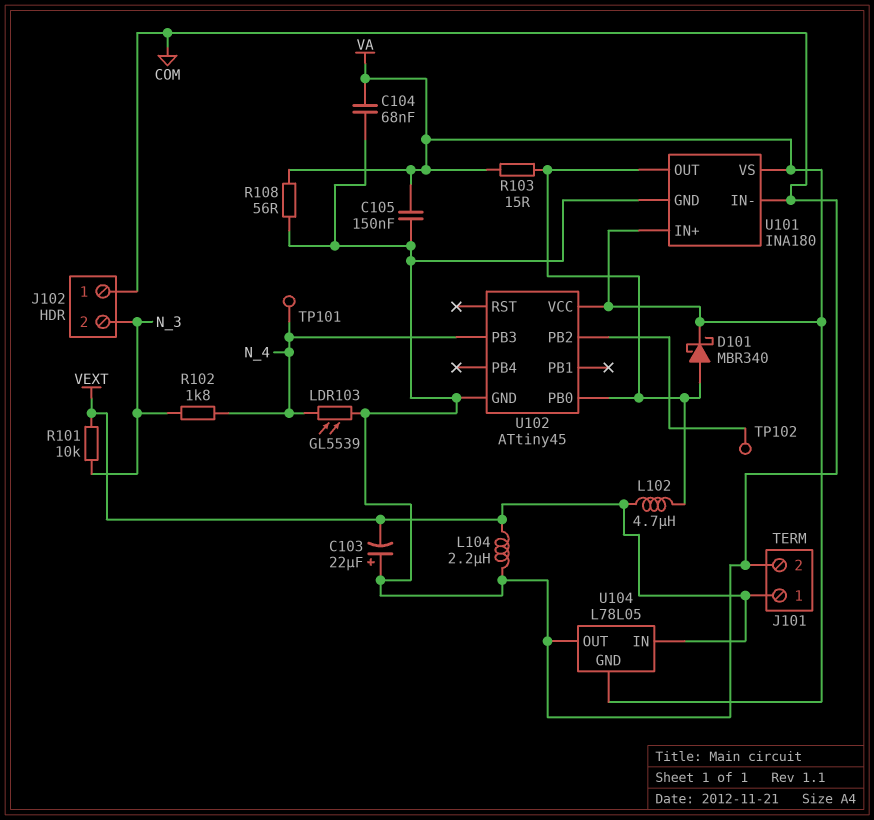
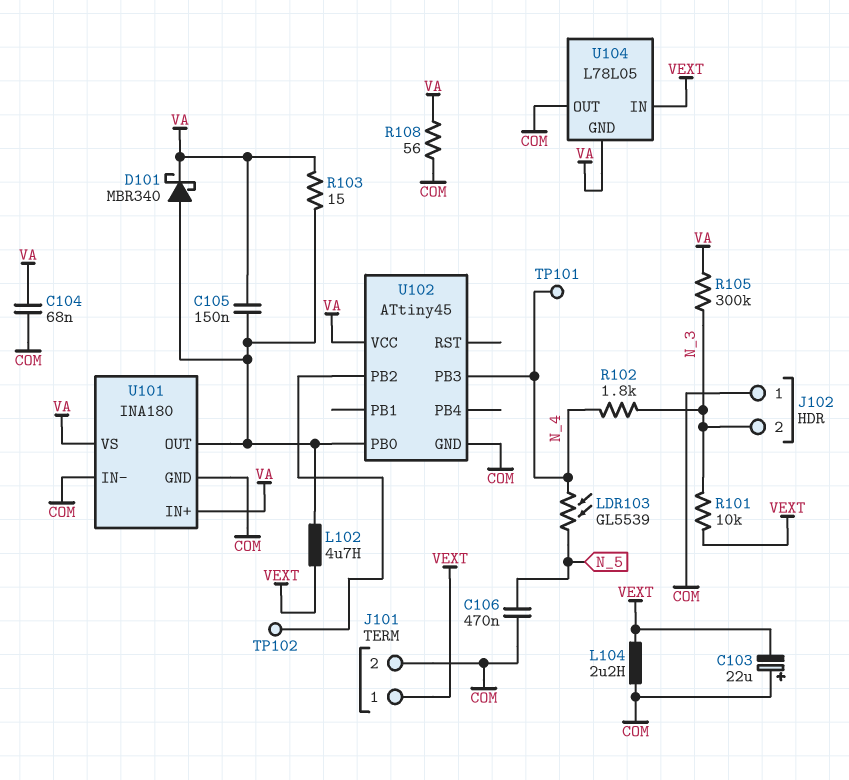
C105: 150nF (COM, VA) -> 150nF (U101/OUT, VA)
C106: none -> 470nF (COM, N_5)
LDR103: GL5539 (COM, N_4) -> GL5539 (N_4, N_5)
R105: none -> 300k (N_3, VA)

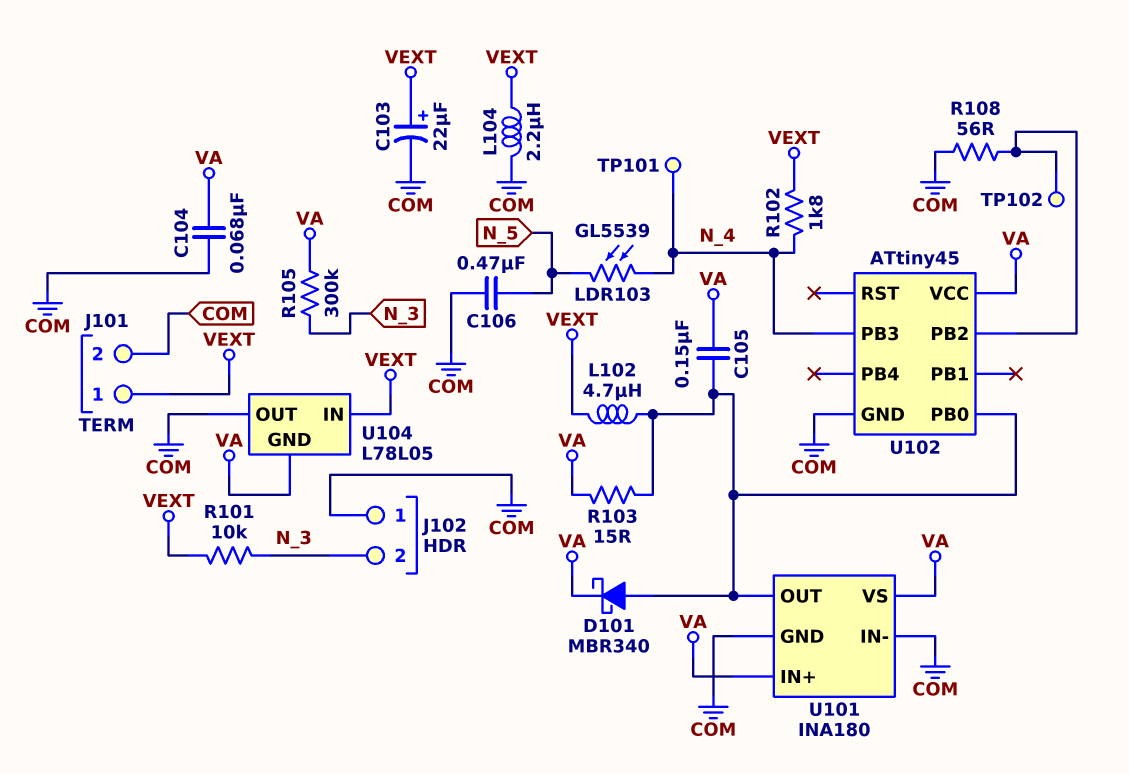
C103: 22uF (plus COM, minus VEXT) -> 22uF (plus VEXT, minus COM)
R102: 1.8k (N_3, N_4) -> 1.8k (N_4, VEXT)
R108: 56 (COM, VA) -> 56 (COM, U102/PB2)

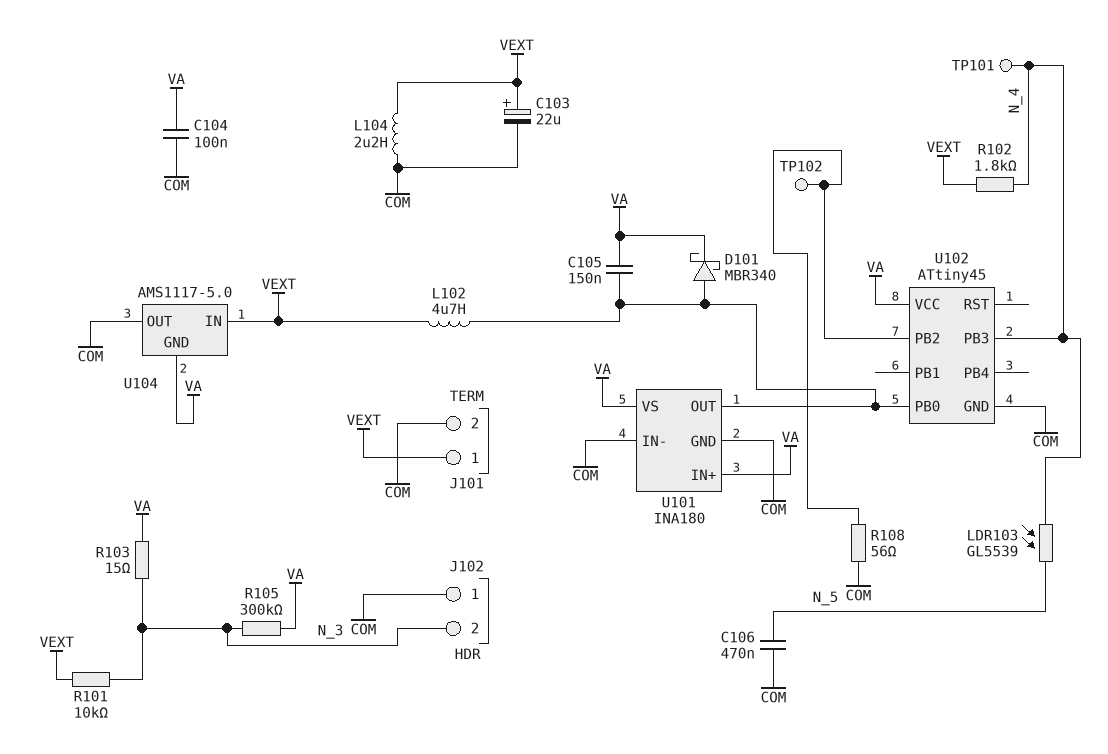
C104: 68nF (COM, VA) -> 100nF (COM, VA)
R103: 15 (U101/OUT, VA) -> 15 (N_3, VA)
U104: L78L05 -> AMS1117-5.0

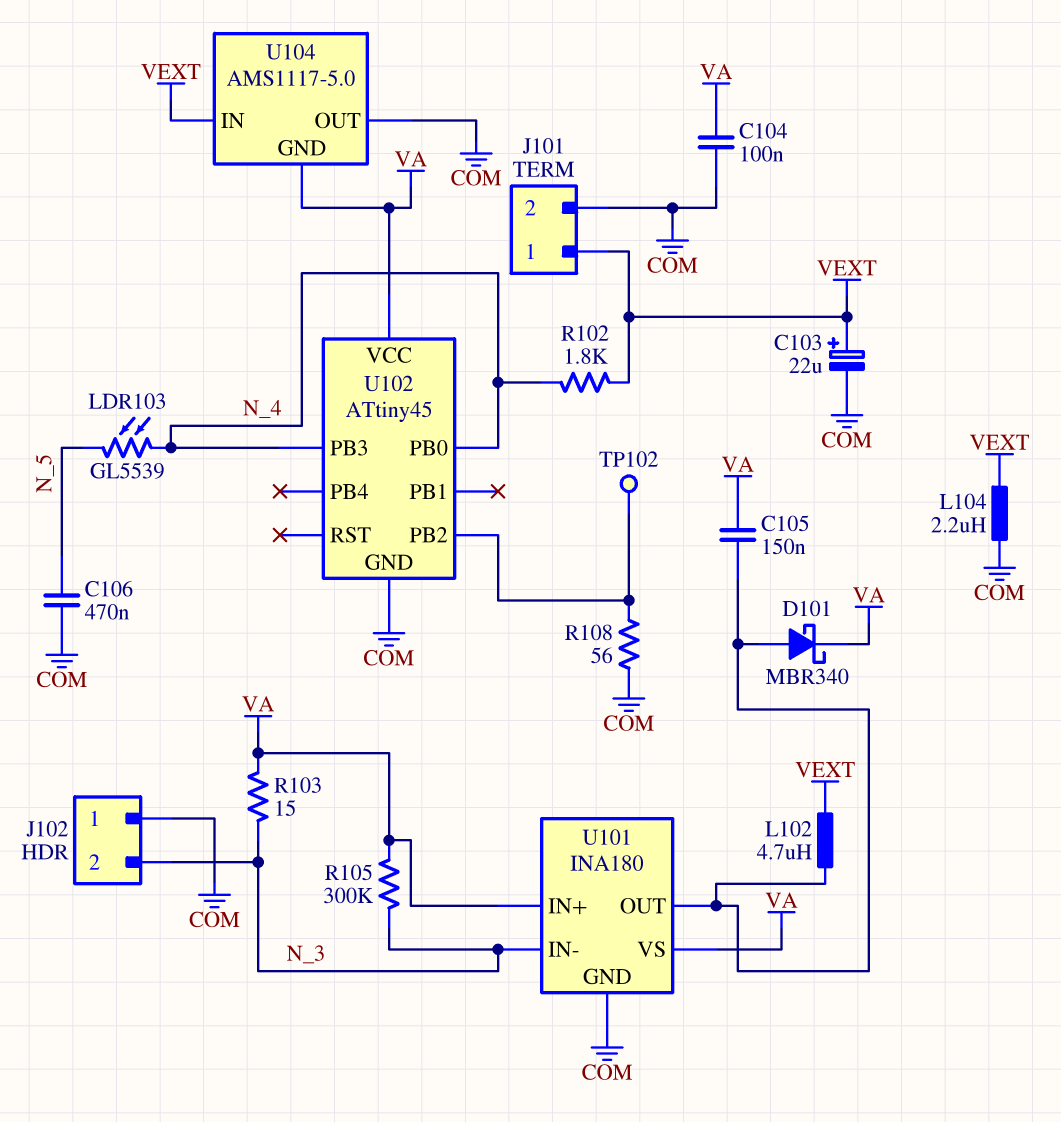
R101: 10k (N_3, VEXT) -> none
TP101: test point (N_4) -> none
U101 pin IN-: COM -> N_3
U102 pin PB0: U101/OUT -> N_4

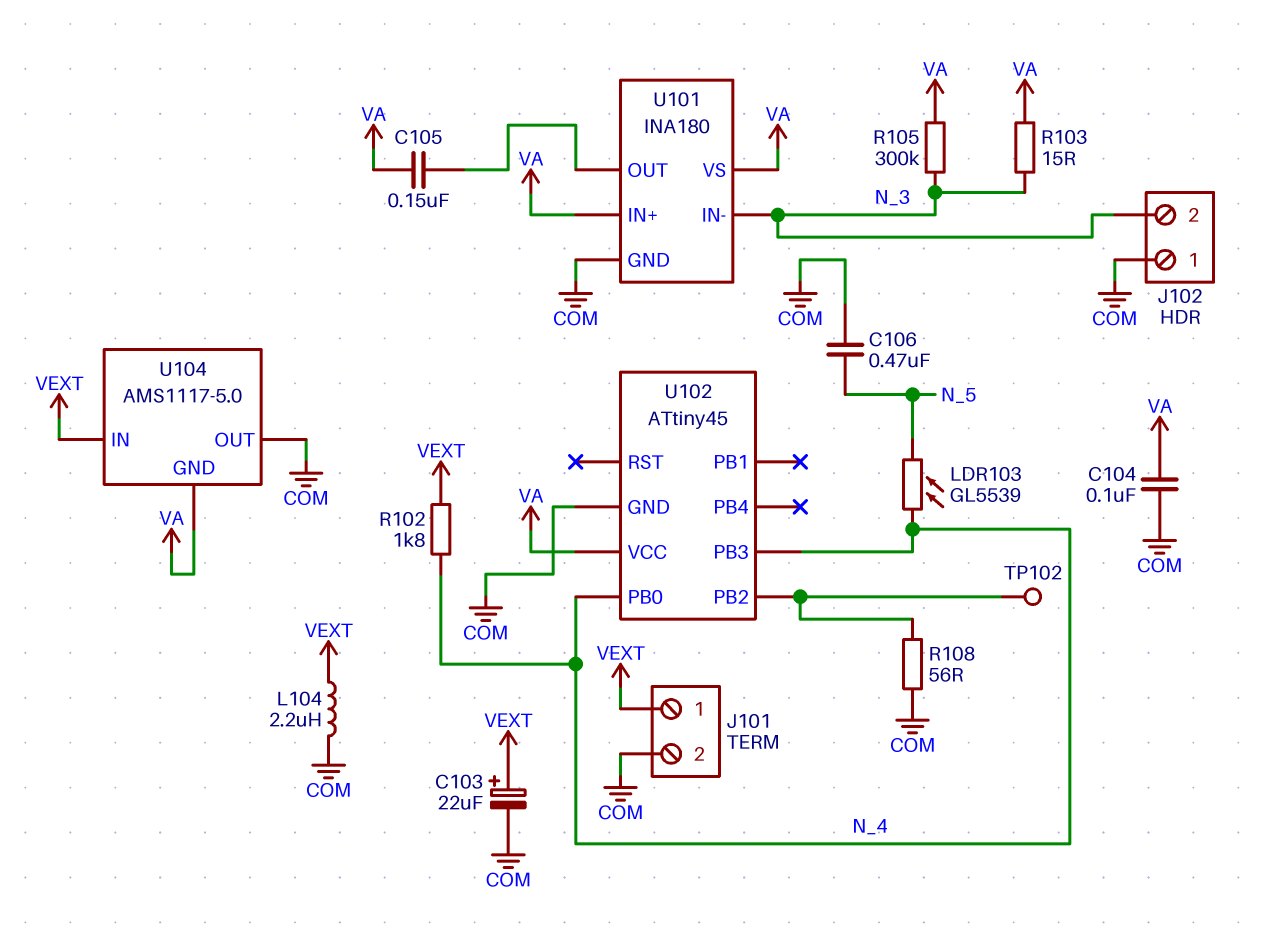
D101: schottky MBR340 (A U101/OUT, K VA) -> none
L102: 4.7uH (U101/OUT, VEXT) -> none

